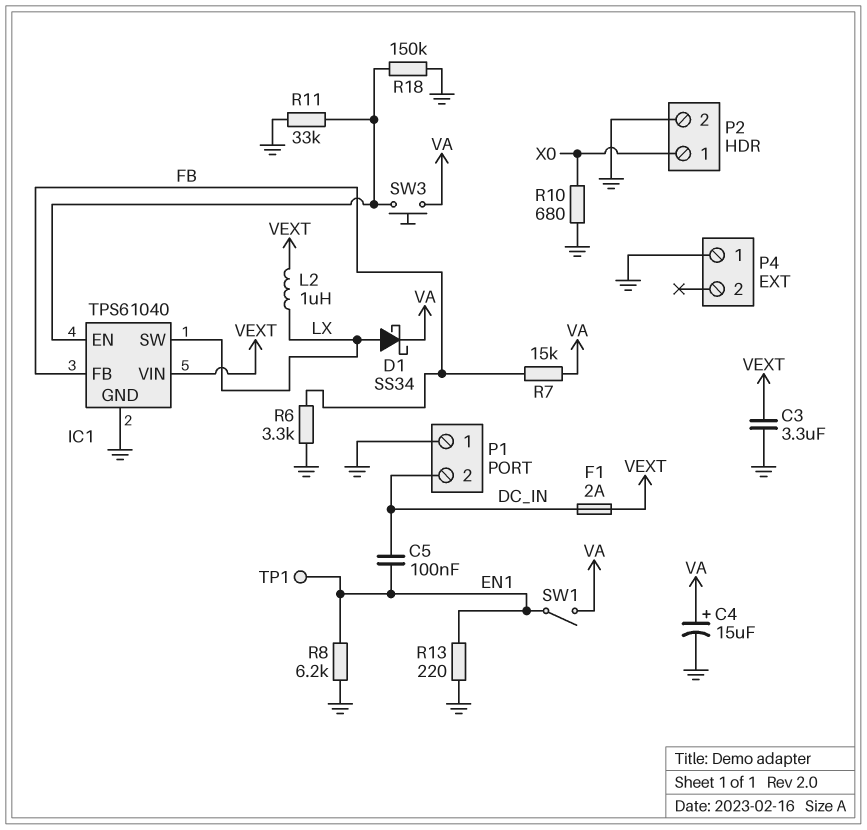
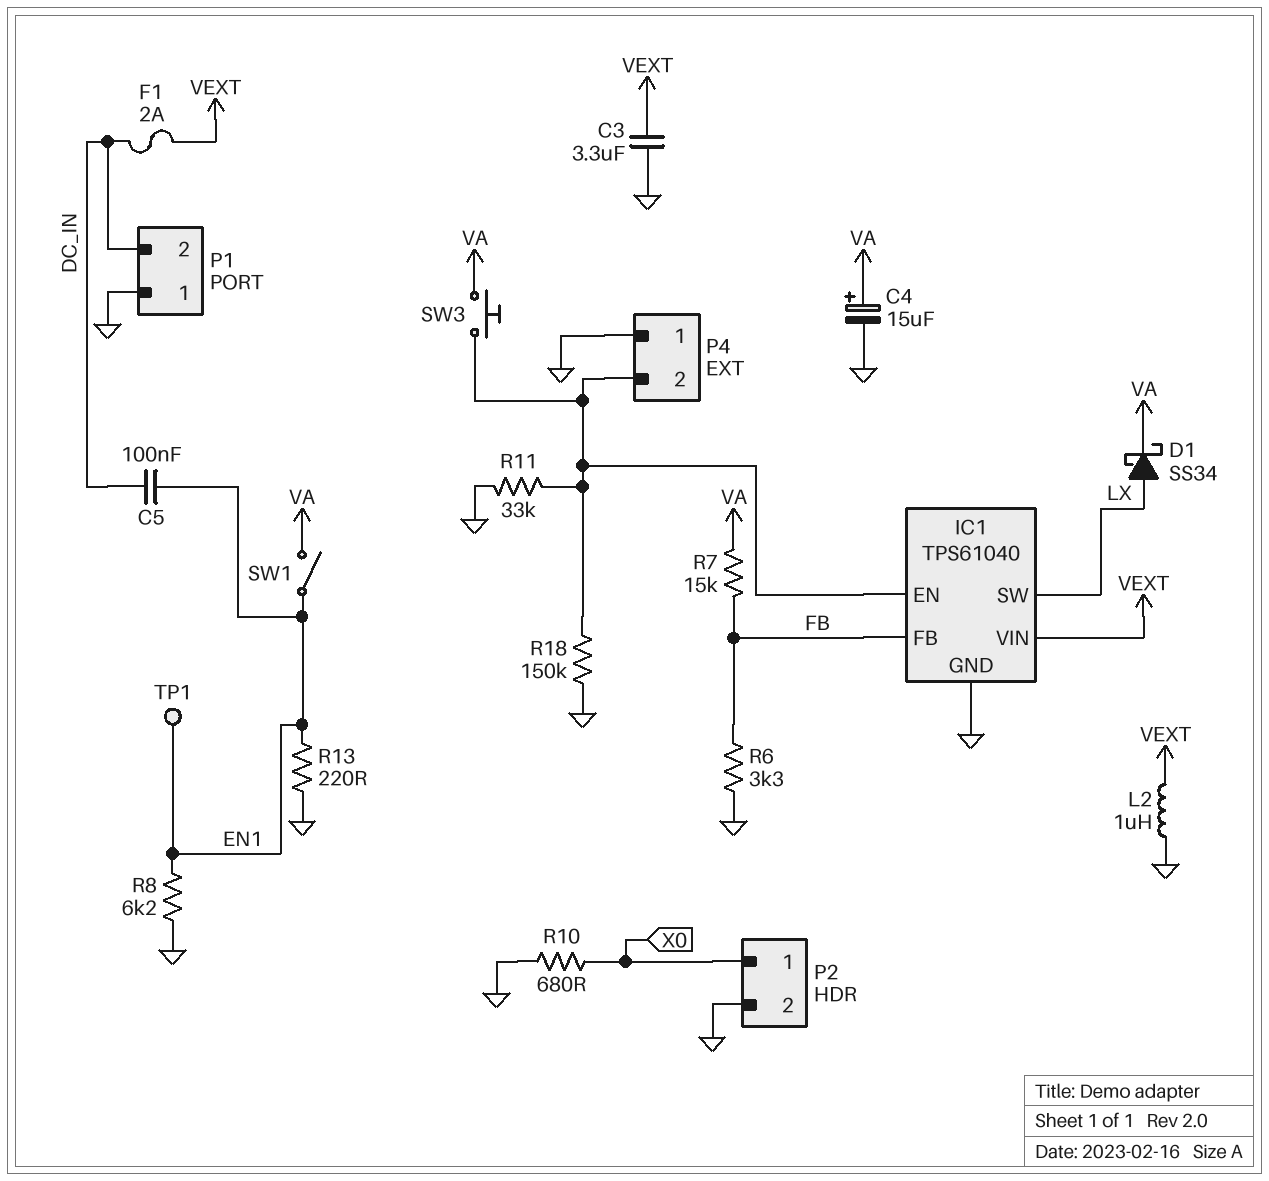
L2: 1uH (LX, VEXT) -> 1uH (GND, VEXT)
P4 pin 2: none -> IC1/EN

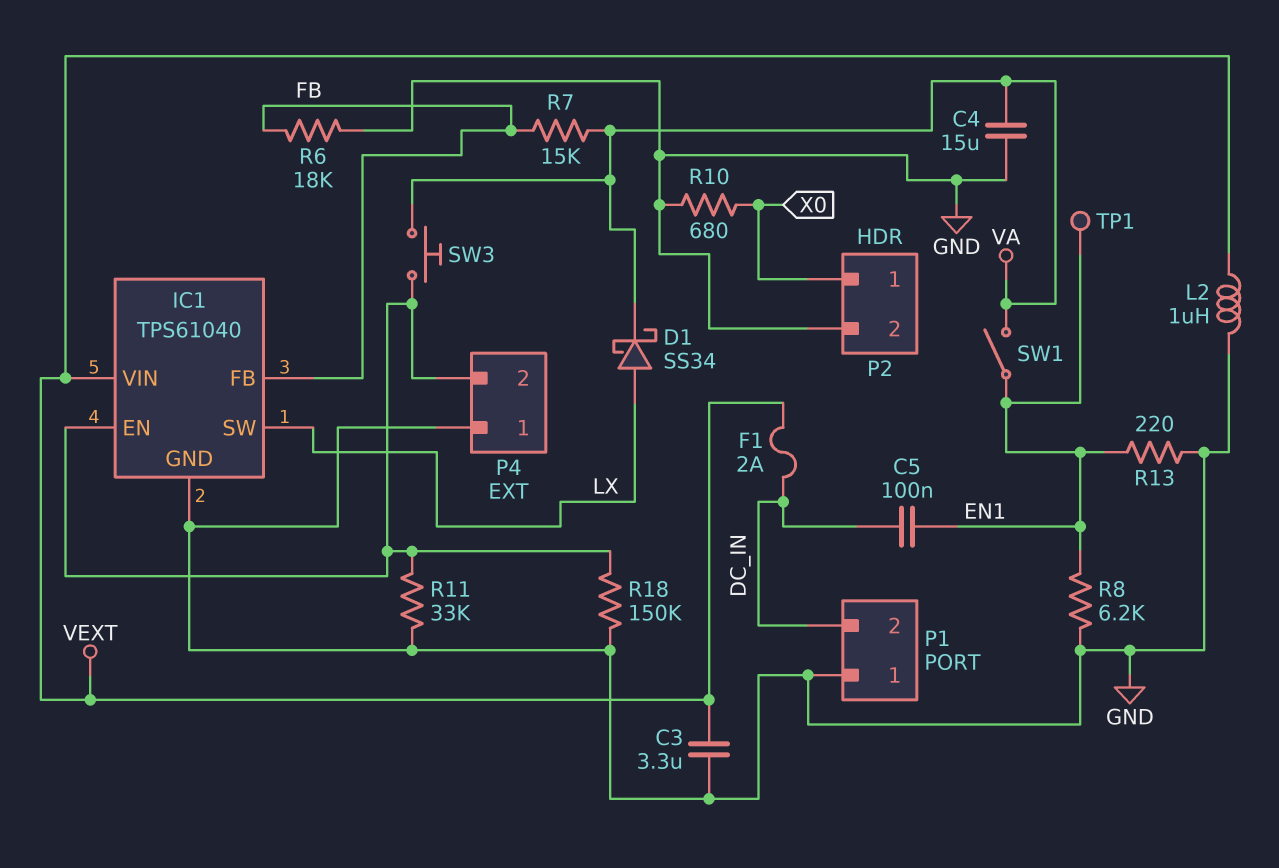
C4: 15uF (plus VA, minus GND) -> 15uF (GND, VA)
R6: 3.3k (FB, GND) -> 18k (FB, GND)

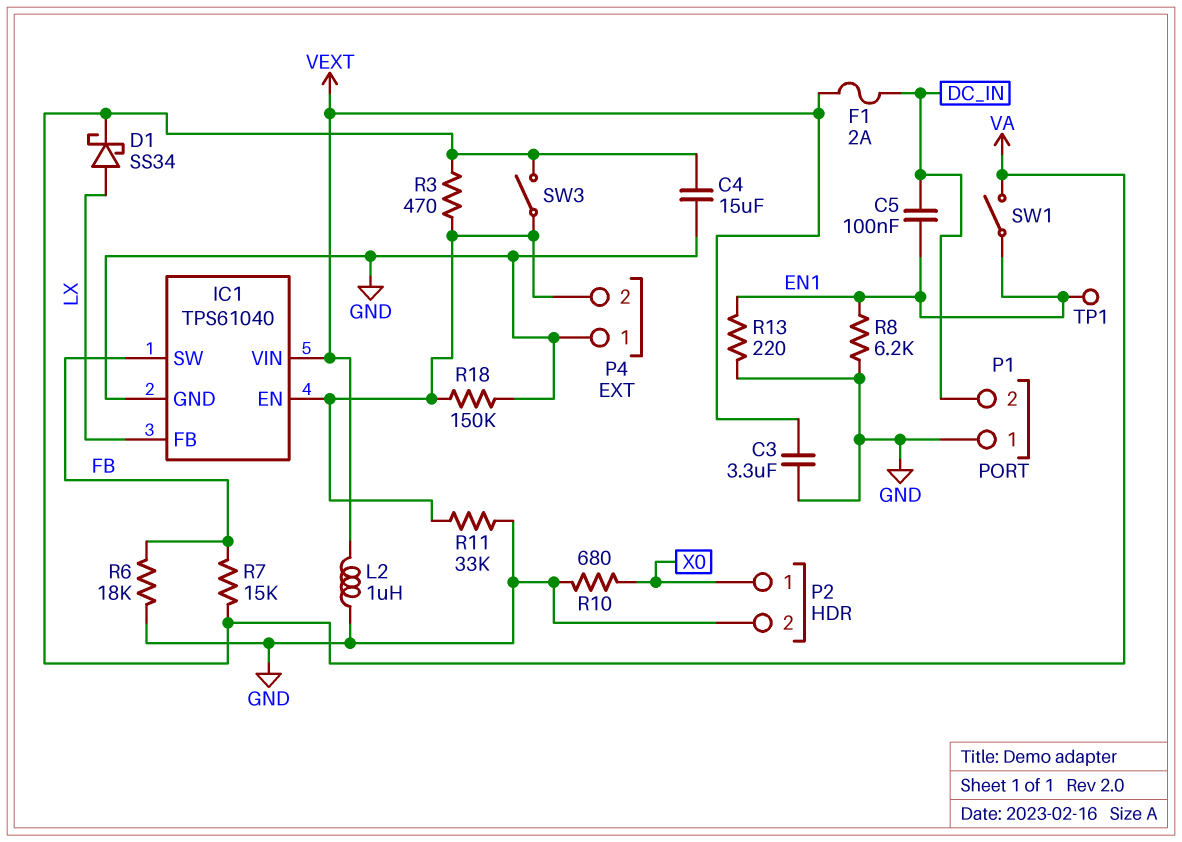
IC1 pin FB: FB -> LX
IC1 pin SW: LX -> FB
R3: none -> 470 (IC1/EN, VA)
SW3: button (IC1/EN, VA) -> switch (IC1/EN, VA)

